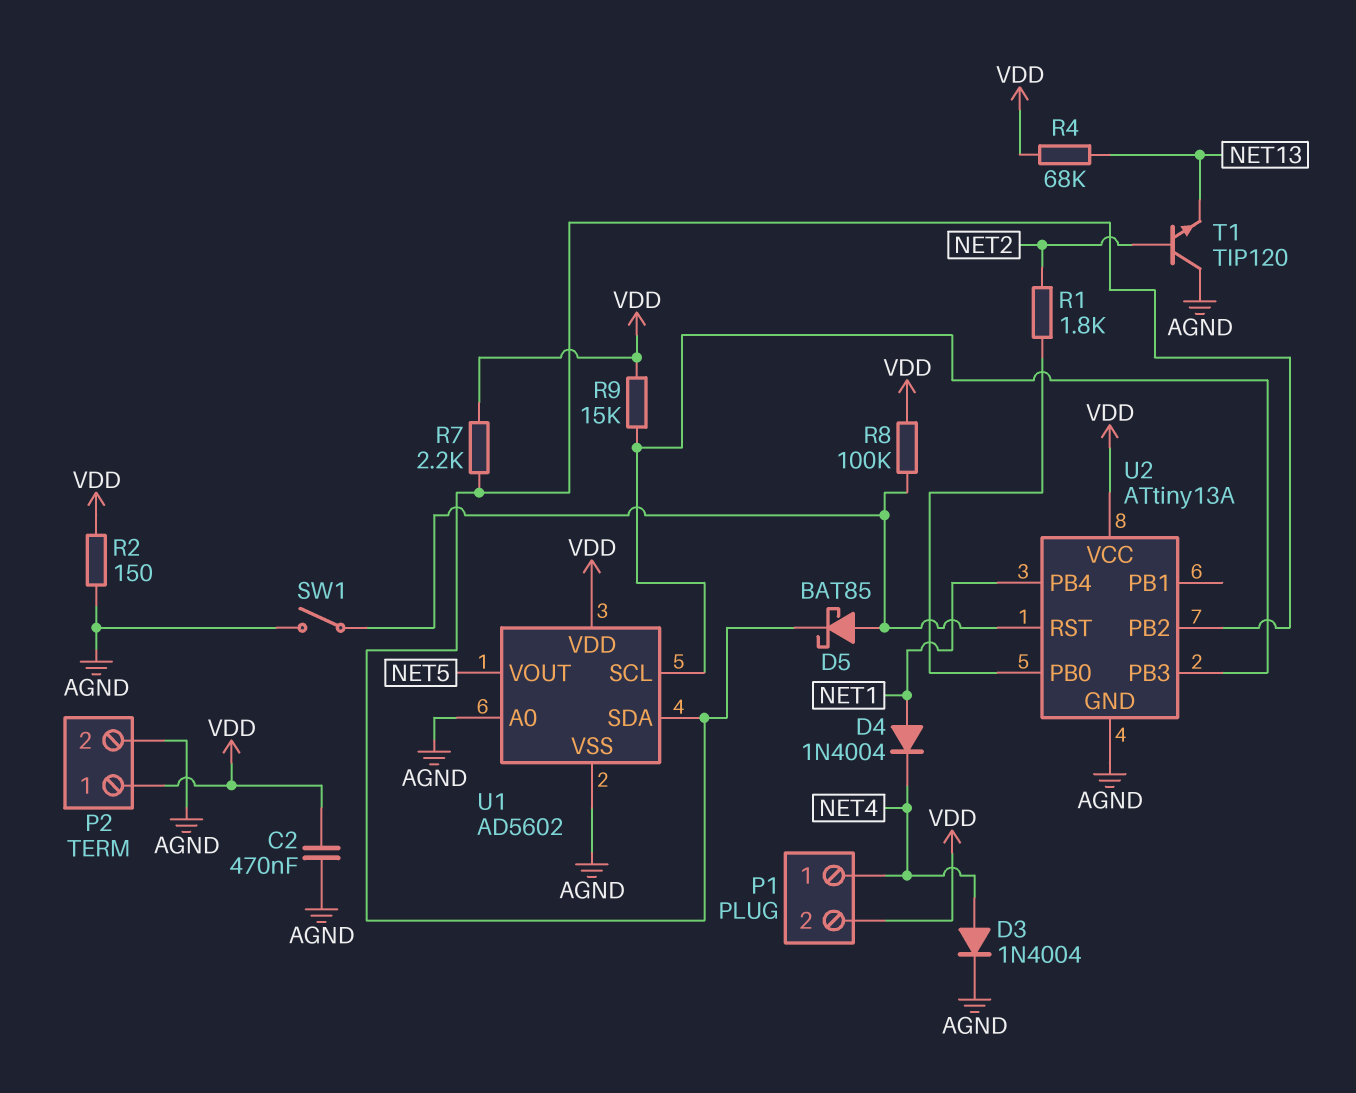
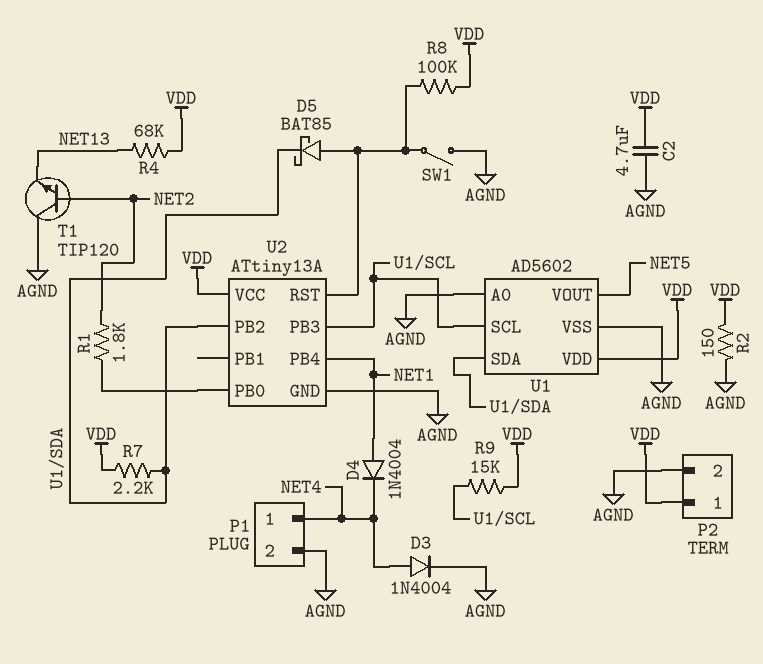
C2: 470nF (AGND, VDD) -> 4.7uF (AGND, VDD)
P1 pin 2: VDD -> AGND

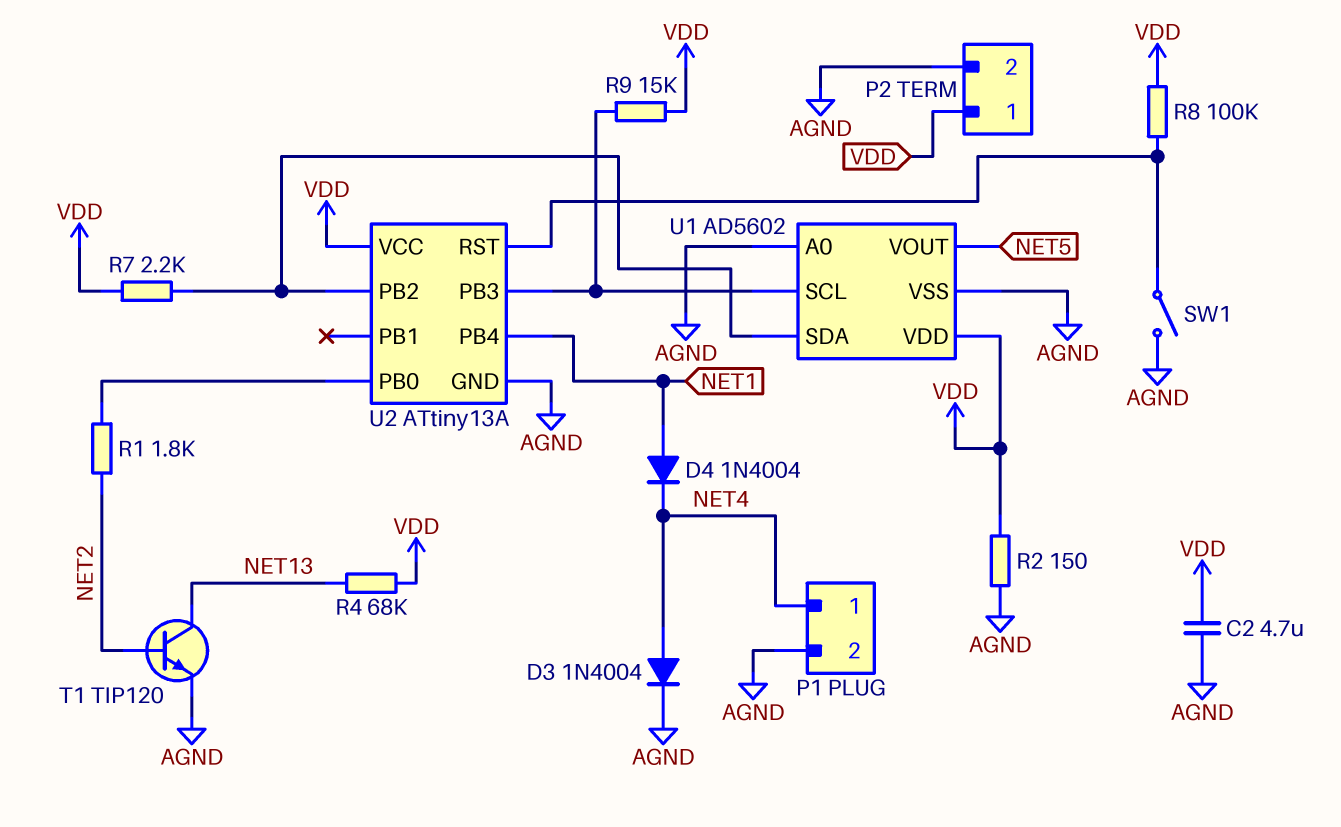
D5: schottky BAT85 (A U2/RST, K U1/SDA) -> none
T1: NPN TIP120 (B NET2, C AGND, E NET13) -> NPN TIP120 (B NET2, C NET13, E AGND)

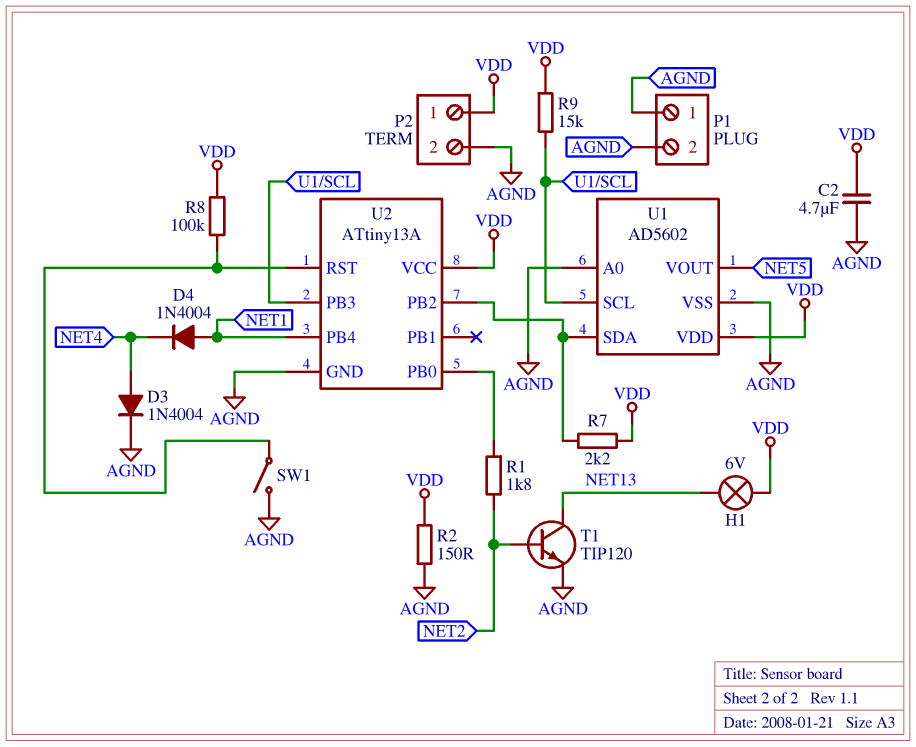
H1: none -> lamp 6V (NET13, VDD)
P1 pin 1: NET4 -> AGND
R4: 68k (NET13, VDD) -> none

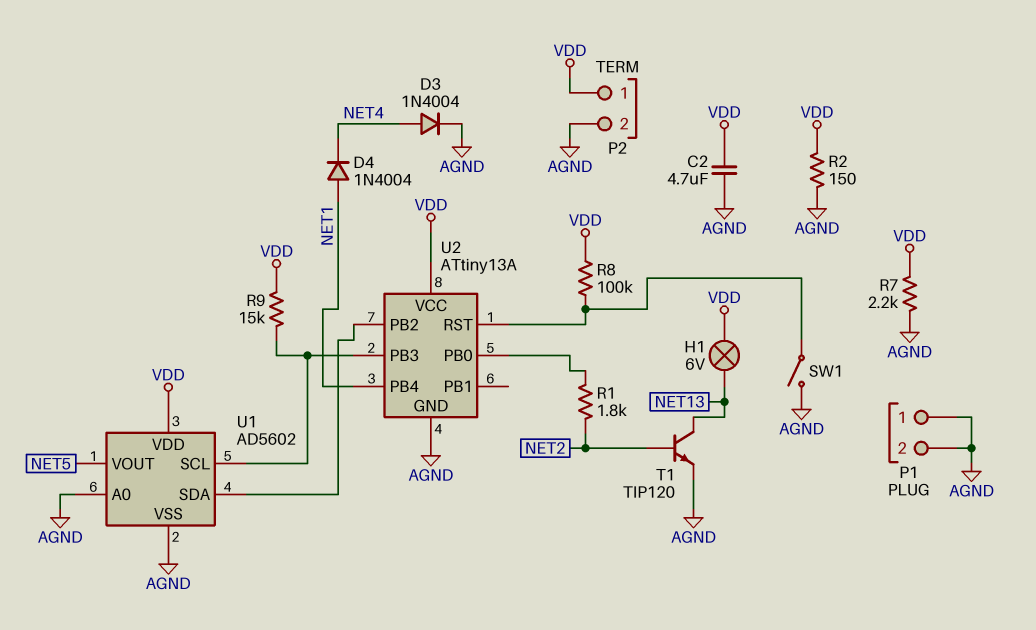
R7: 2.2k (U1/SDA, VDD) -> 2.2k (AGND, VDD)

